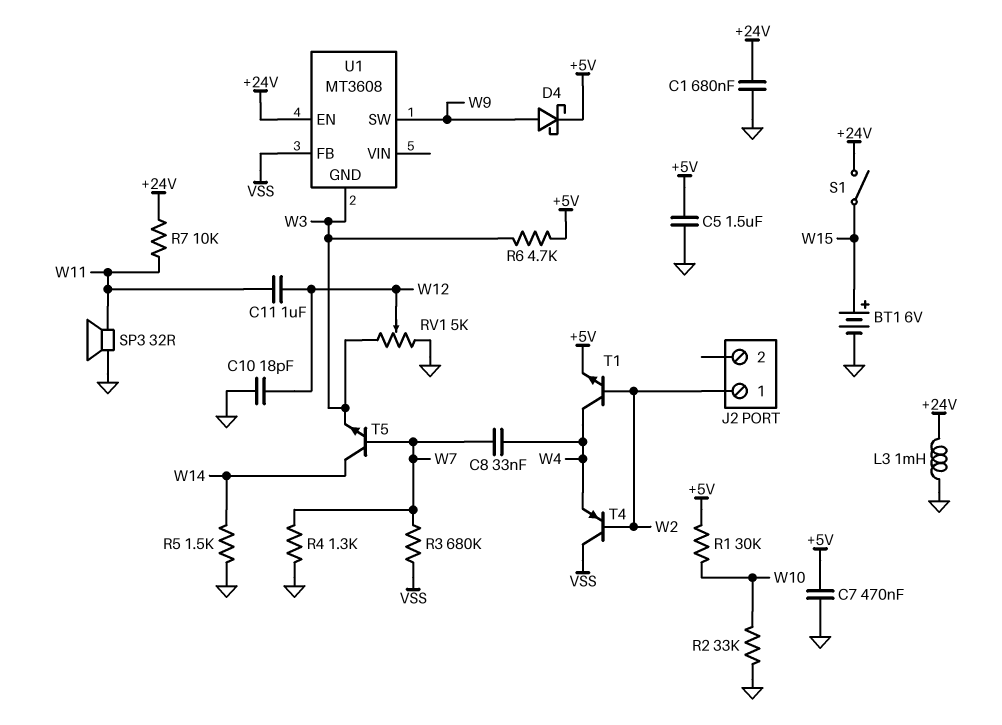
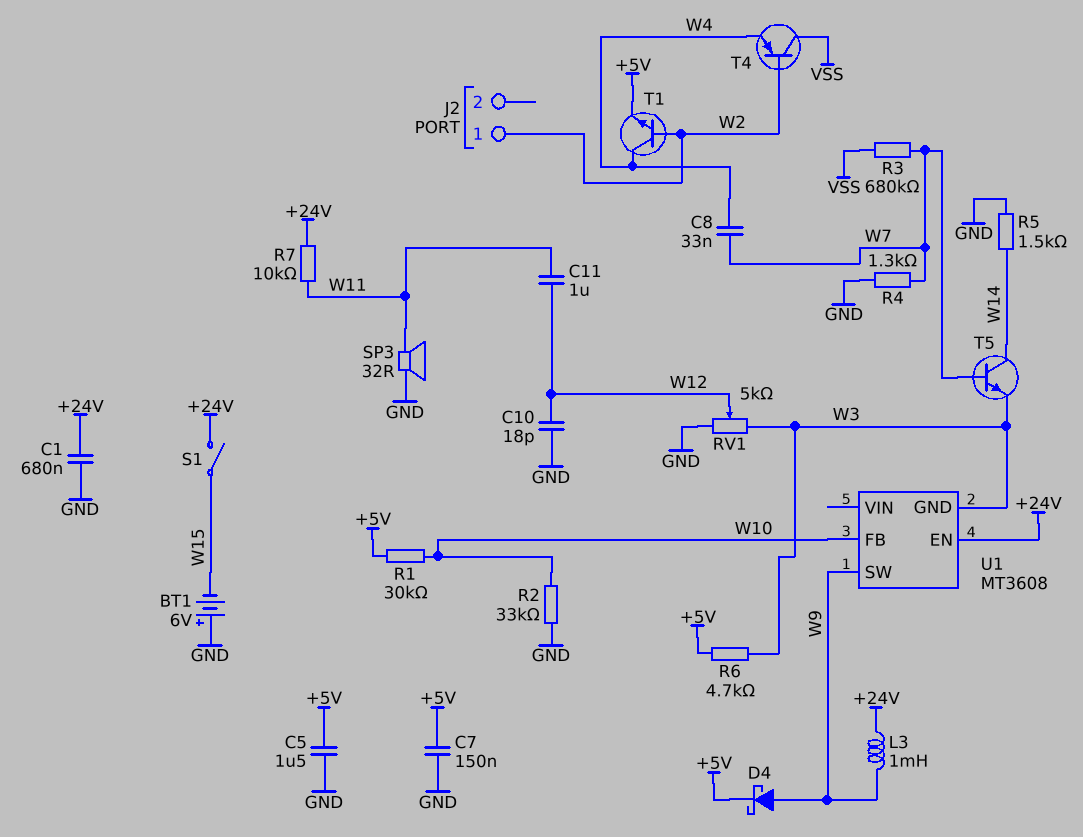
BT1: 6V (plus W15, minus GND) -> 6V (plus GND, minus W15)
C7: 470nF (+5V, GND) -> 150nF (+5V, GND)
L3: 1mH (+24V, GND) -> 1mH (+24V, W9)
U1 pin FB: VSS -> W10

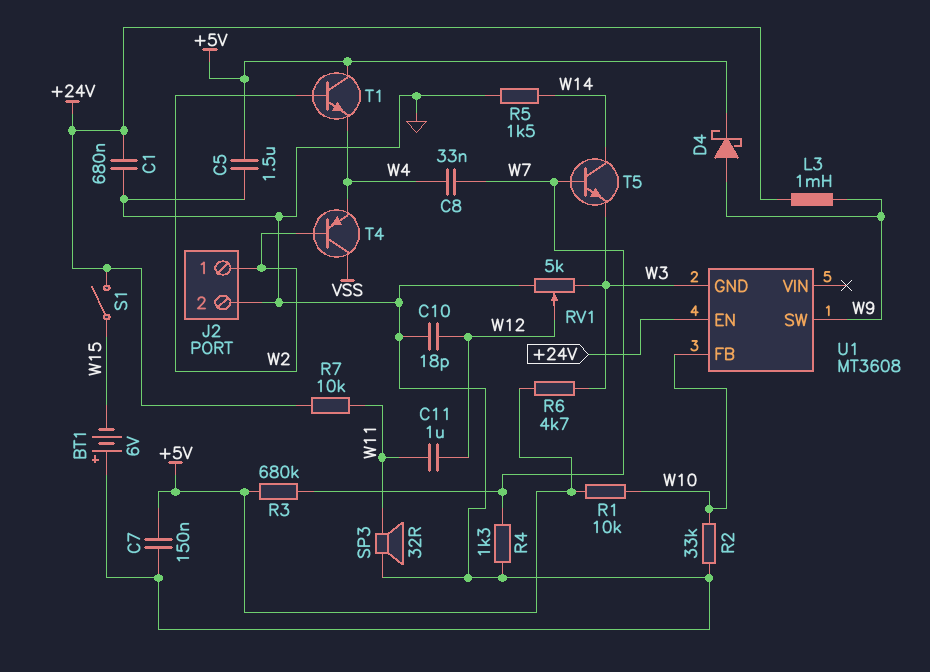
J2 pin 2: none -> GND
R1: 30k (+5V, W10) -> 10k (+5V, W10)
R3: 680k (VSS, W7) -> 680k (+5V, W7)
T1: NPN (B W2, C W4, E +5V) -> NPN (B W2, C +5V, E W4)

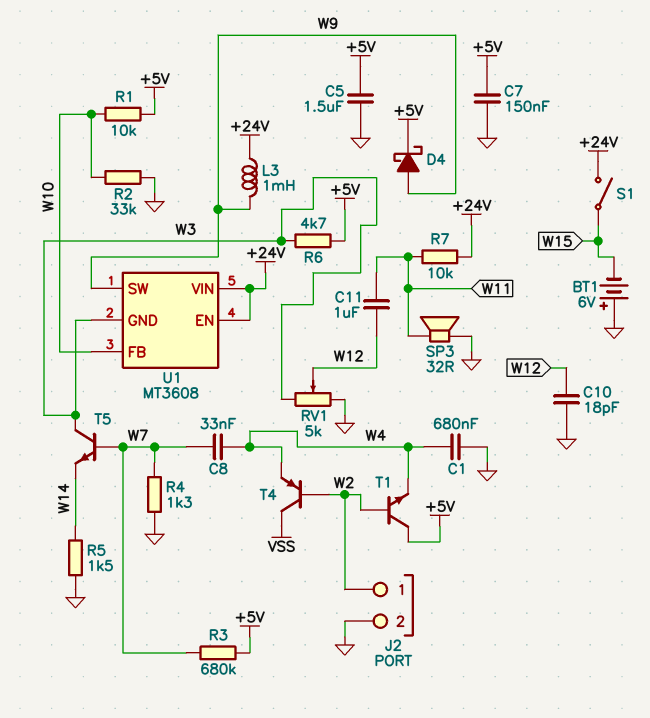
C1: 680nF (+24V, GND) -> 680nF (GND, W4)
T5: NPN (B W7, C W14, E W3) -> NPN (B W7, C W3, E W14)
U1 pin VIN: none -> +24V

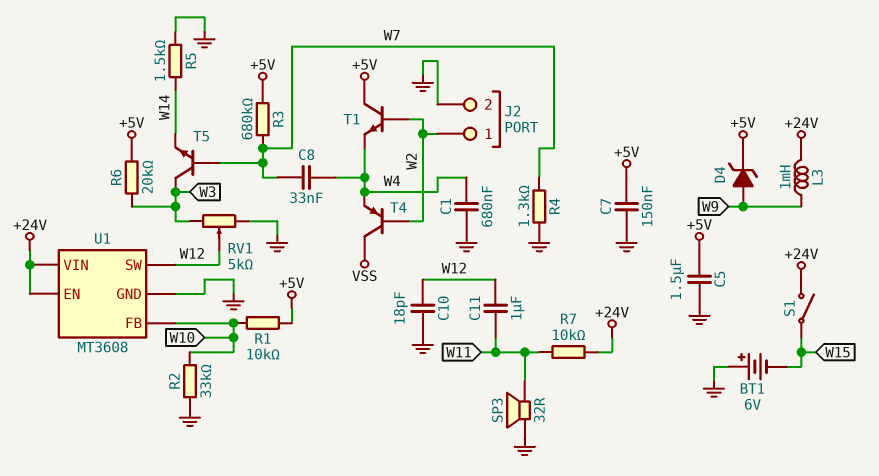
D4: schottky (A W9, K +5V) -> zener (A W9, K +5V)
R6: 4.7k (+5V, W3) -> 20k (+5V, W3)
U1 pin GND: W3 -> GND
U1 pin SW: W9 -> W12

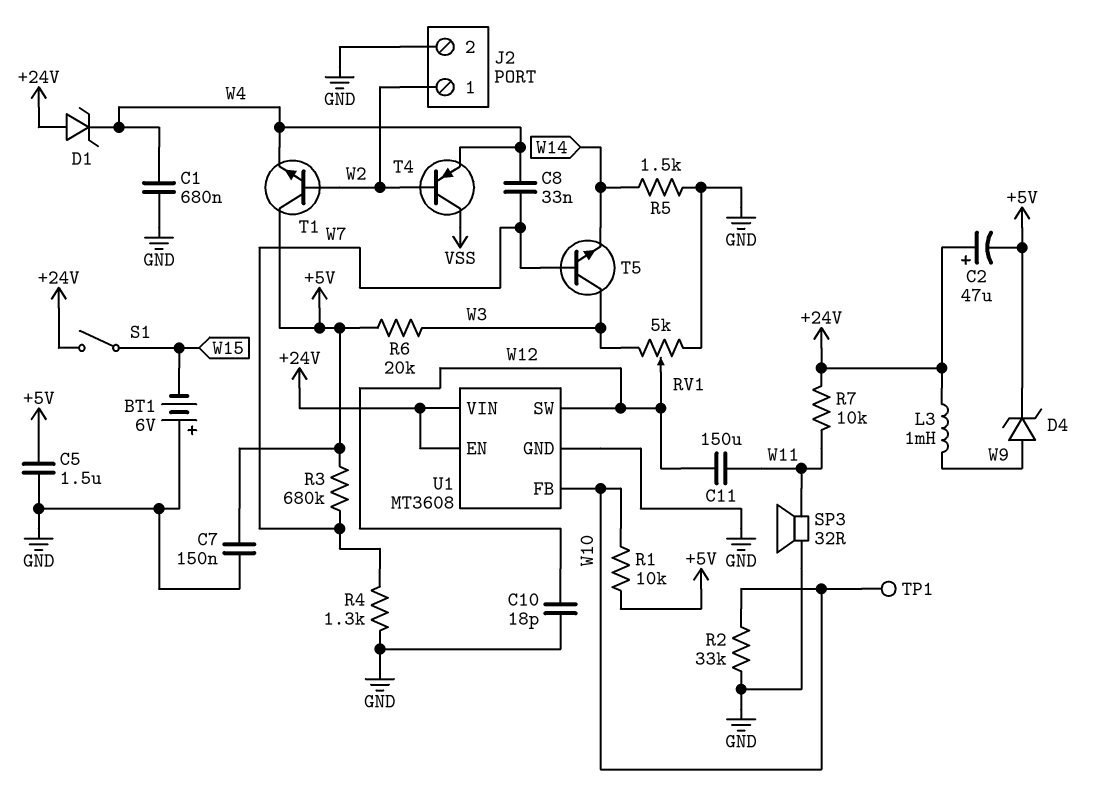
C2: none -> 47uF (plus +24V, minus +5V)
C11: 1uF (W11, W12) -> 150uF (W11, W12)
D1: none -> zener (A +24V, K W4)
TP1: none -> test point (W10)

